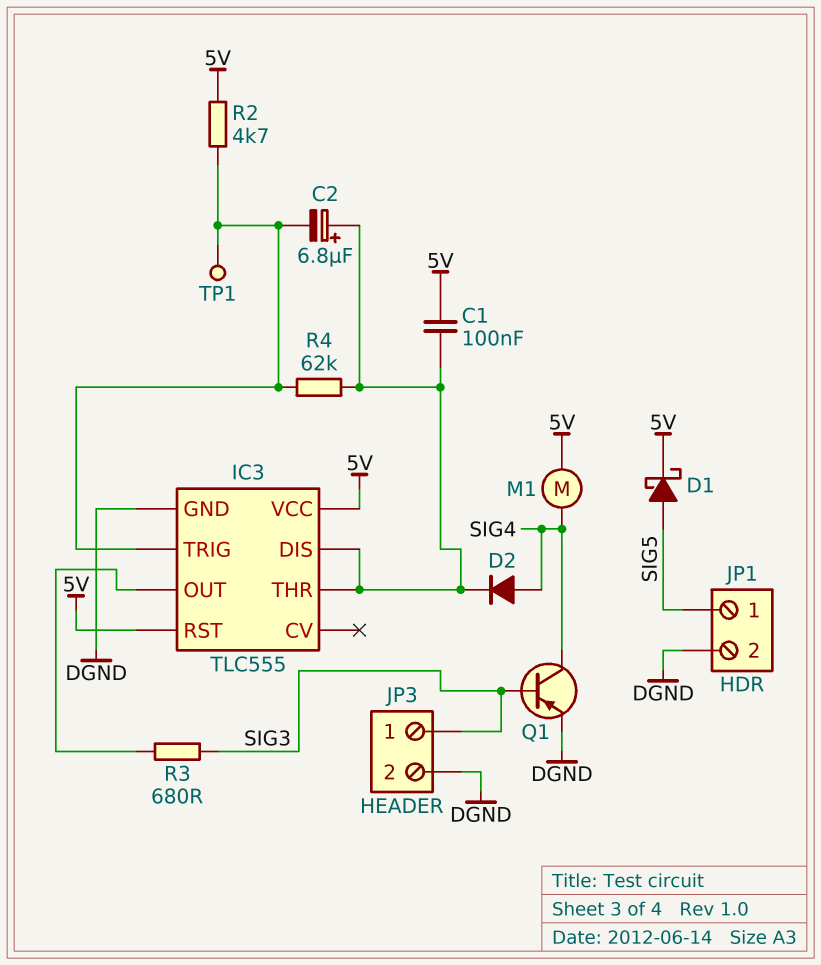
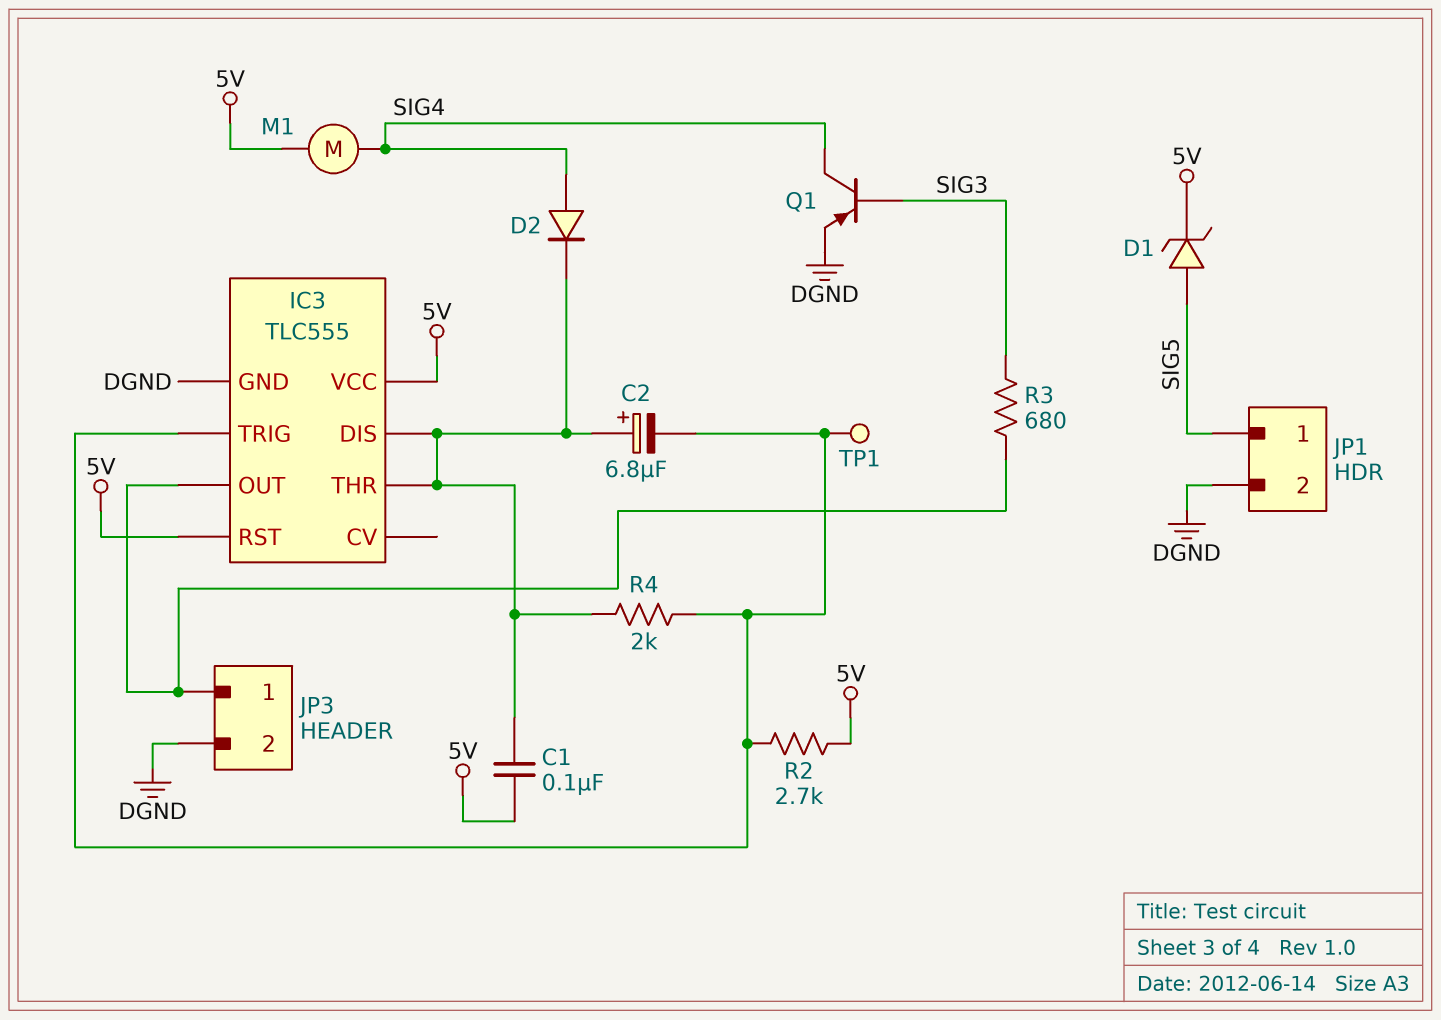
D1: schottky (A SIG5, K 5V) -> zener (A SIG5, K 5V)
JP3 pin 1: SIG3 -> IC3/OUT
R2: 4.7k (5V, IC3/TRIG) -> 2.7k (5V, IC3/TRIG)
R4: 62k (IC3/DIS, IC3/TRIG) -> 2k (IC3/DIS, IC3/TRIG)

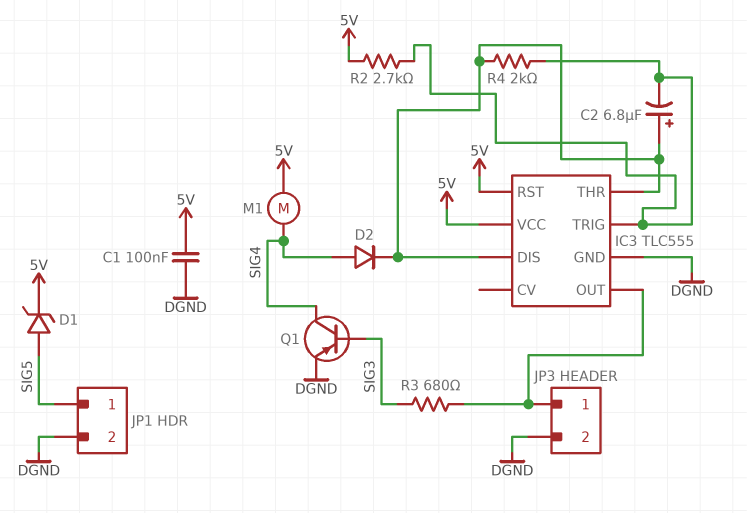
C1: 100nF (5V, IC3/DIS) -> 100nF (5V, DGND)
TP1: test point (IC3/TRIG) -> none

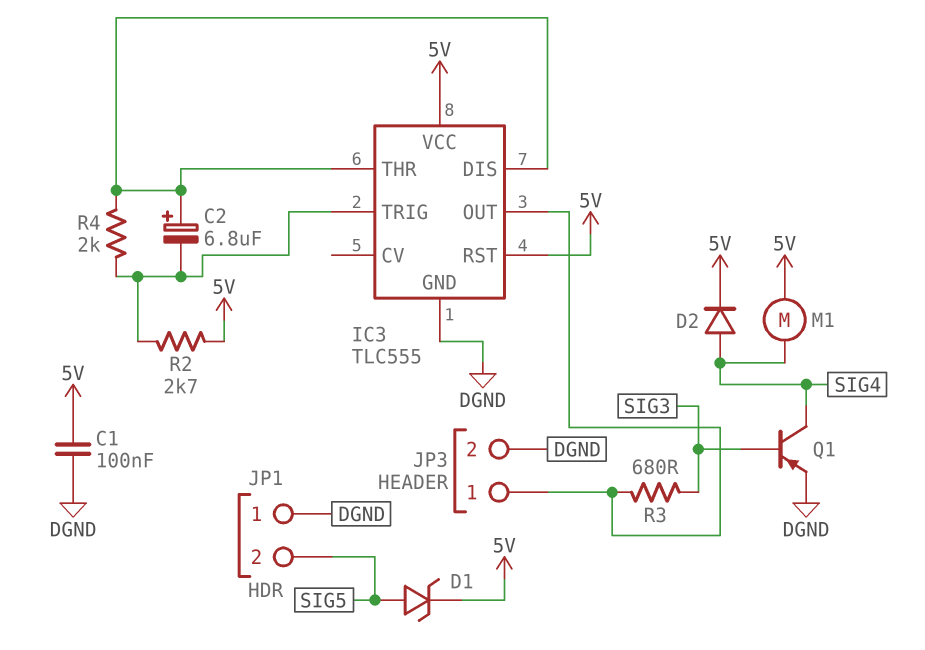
D2: diode (A SIG4, K IC3/DIS) -> diode (A SIG4, K 5V)
JP1 pin 1: SIG5 -> DGND
JP1 pin 2: DGND -> SIG5

